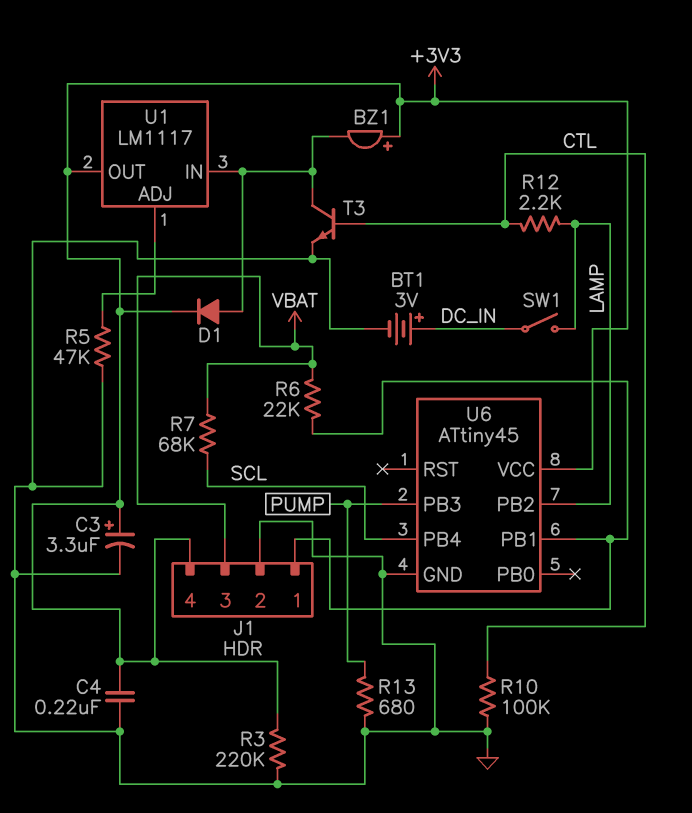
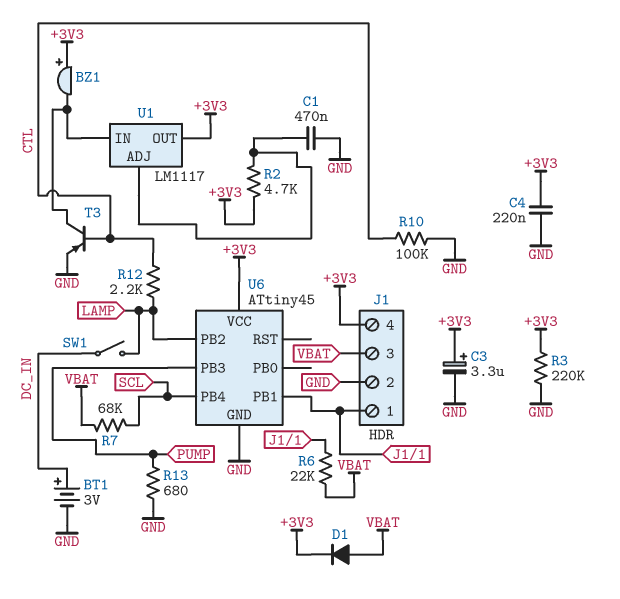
C1: none -> 470nF (GND, U1/ADJ)
D1: diode (A U1/IN, K +3V3) -> diode (A VBAT, K +3V3)
R2: none -> 4.7k (+3V3, U1/ADJ)
R5: 47k (GND, U1/ADJ) -> none
T3: NPN (B CTL, C U1/IN, E GND) -> PNP (B CTL, C U1/IN, E GND)

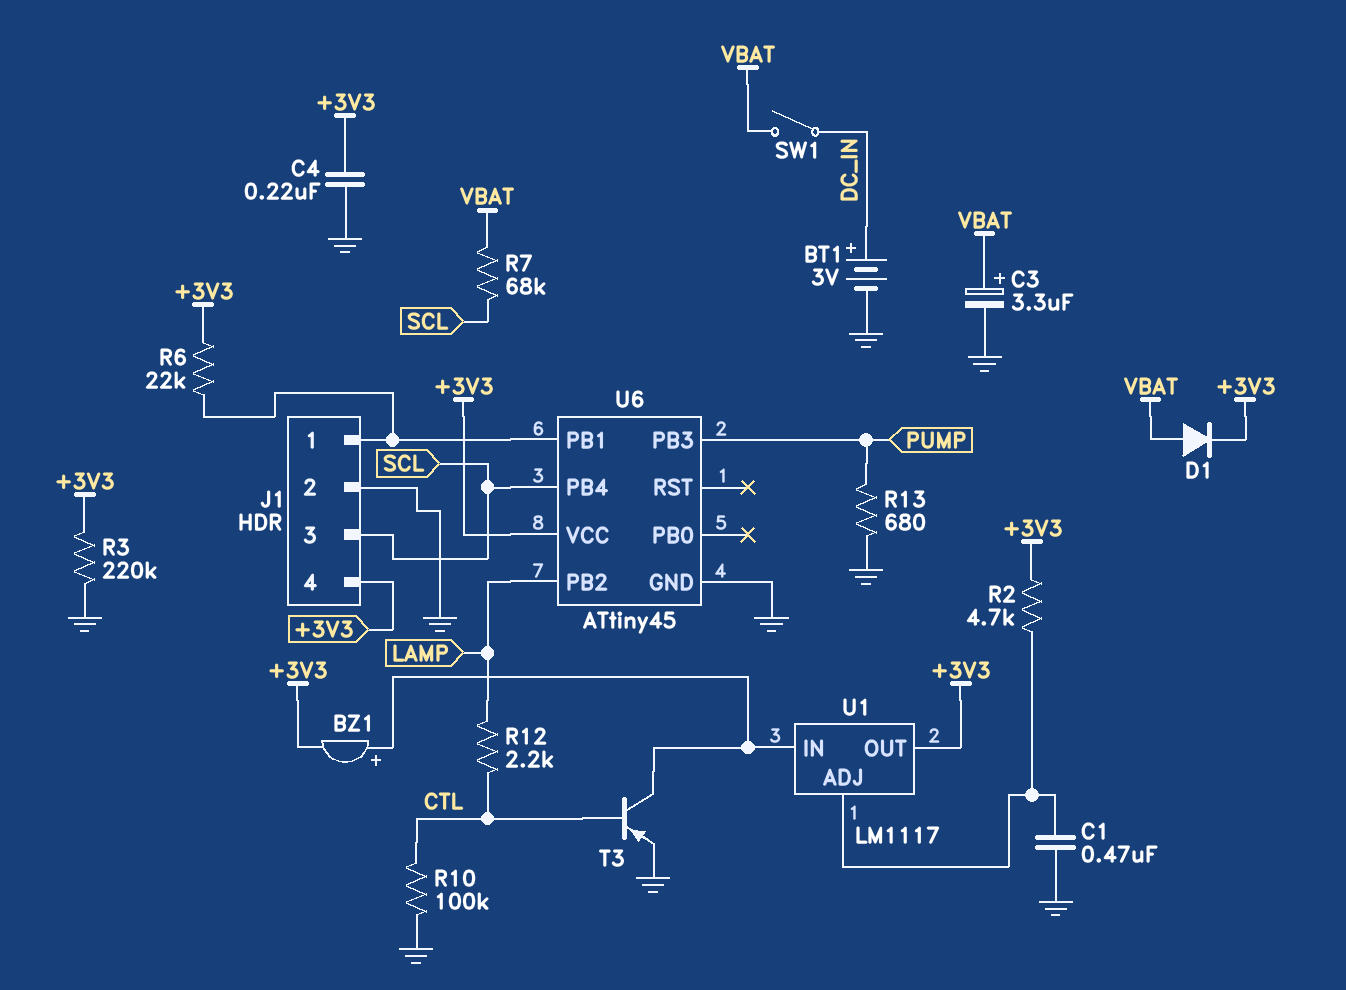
BZ1: buzzer (plus +3V3, minus U1/IN) -> buzzer (plus U1/IN, minus +3V3)
C3: 3.3uF (plus +3V3, minus GND) -> 3.3uF (plus VBAT, minus GND)
J1 pin 3: VBAT -> SCL
R6: 22k (J1/1, VBAT) -> 22k (+3V3, J1/1)
SW1: switch (DC_IN, LAMP) -> switch (DC_IN, VBAT)

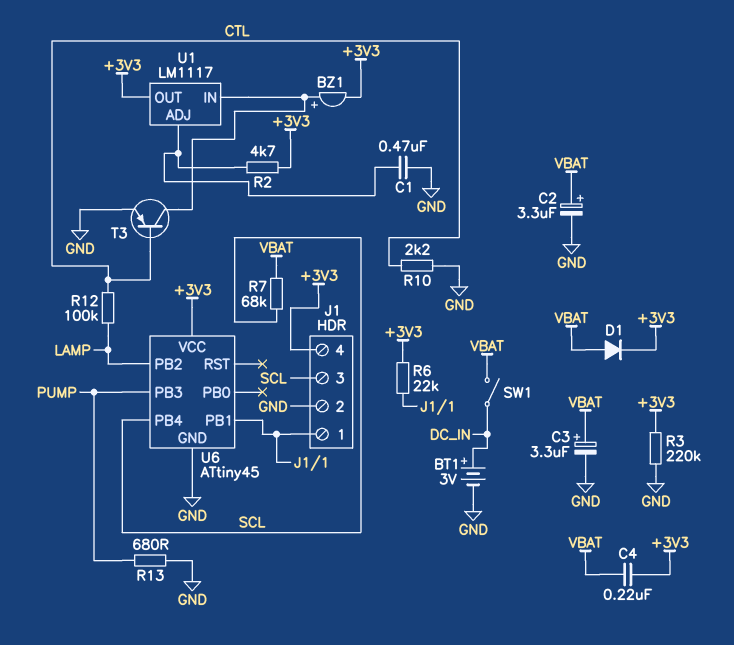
C2: none -> 3.3uF (plus VBAT, minus GND)
C4: 220nF (+3V3, GND) -> 220nF (+3V3, VBAT)
R10: 100k (CTL, GND) -> 2.2k (CTL, GND)
R12: 2.2k (CTL, LAMP) -> 100k (CTL, LAMP)

